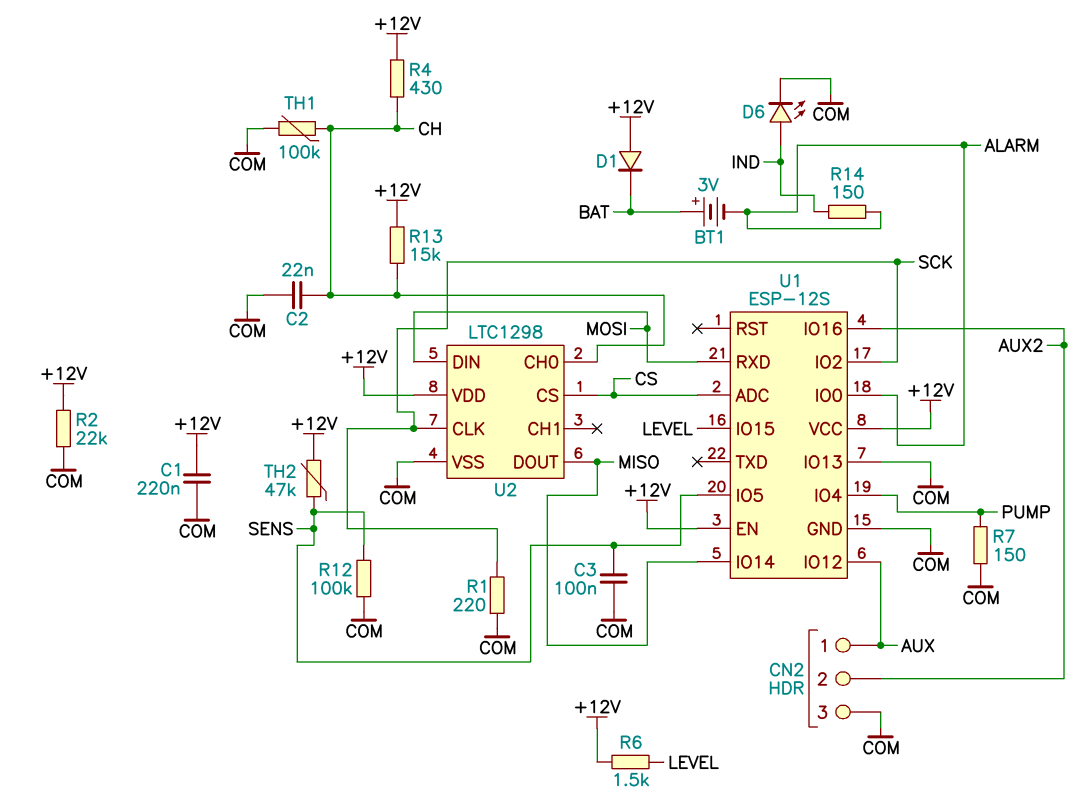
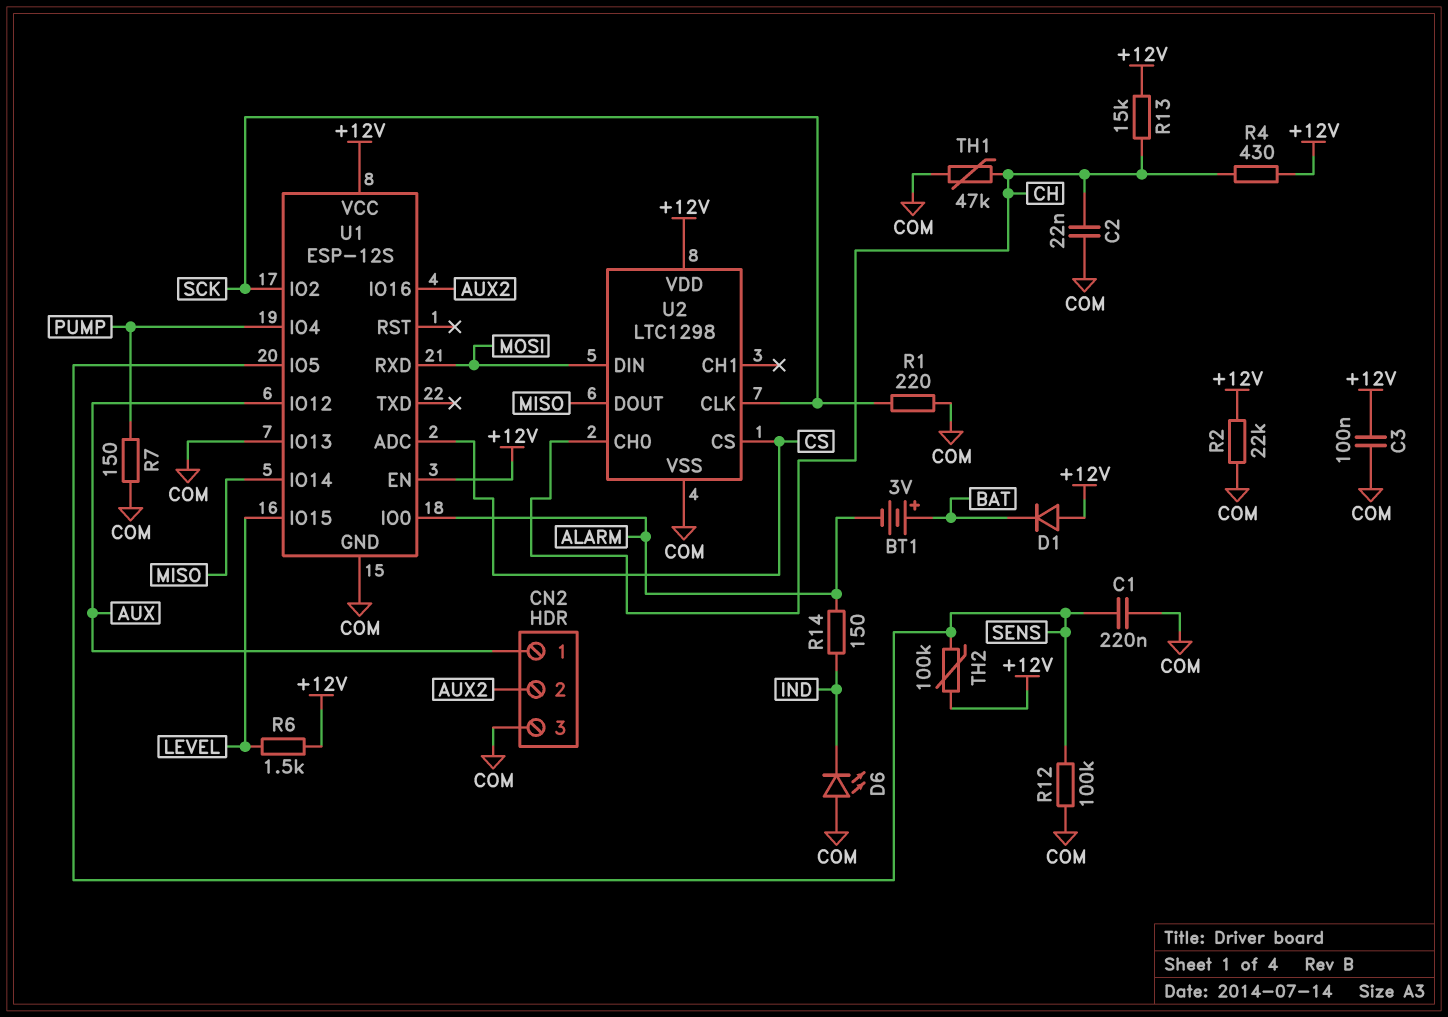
C1: 220nF (+12V, COM) -> 220nF (COM, SENS)
C3: 100nF (COM, SENS) -> 100nF (+12V, COM)
D6: LED (A IND, K COM) -> LED (A COM, K IND)
TH1: 100k (CH, COM) -> 47k (CH, COM)
TH2: 47k (+12V, SENS) -> 100k (+12V, SENS)

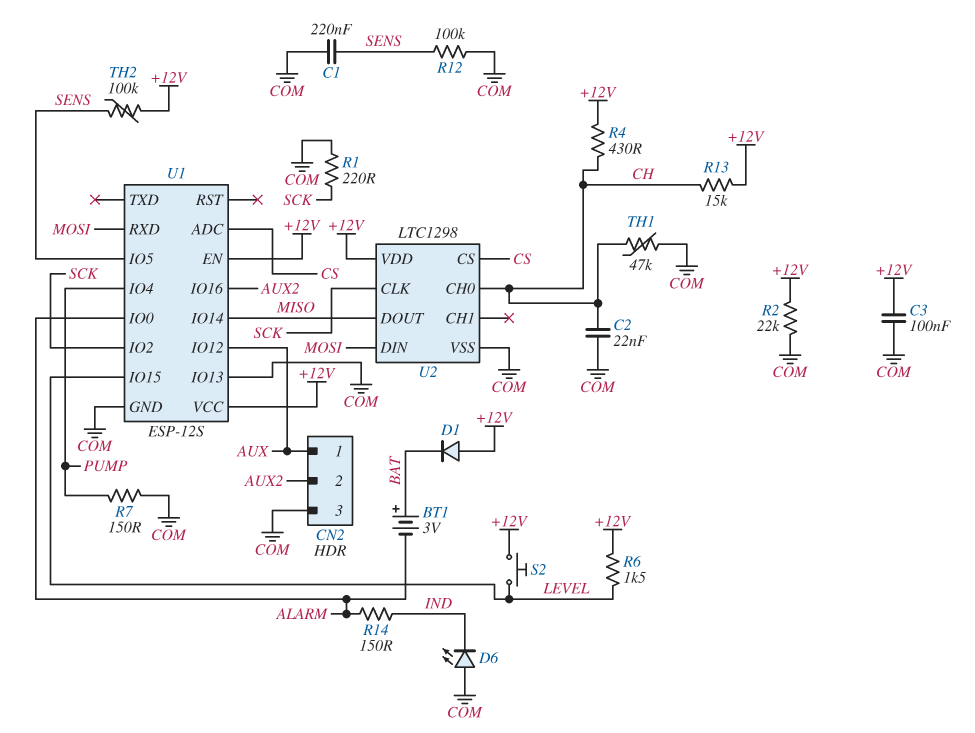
S2: none -> button (+12V, LEVEL)

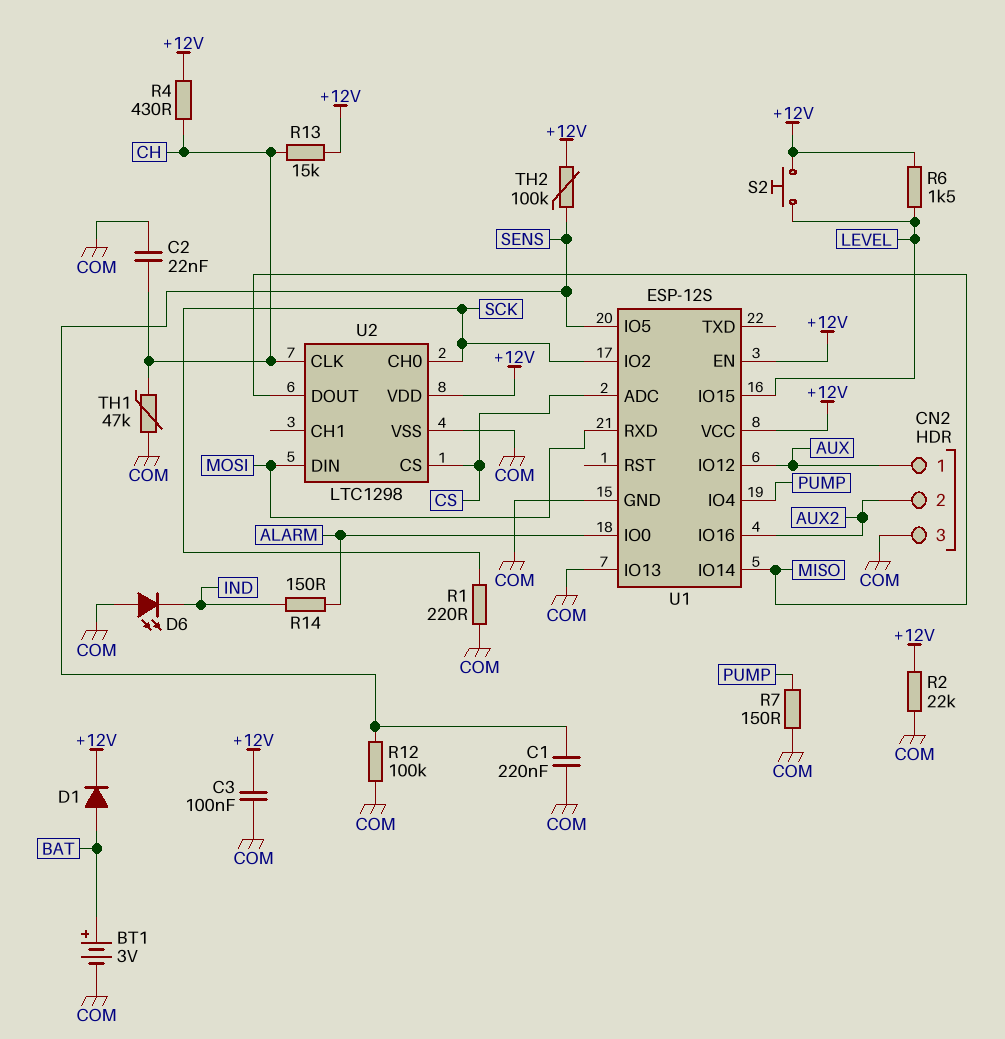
BT1: 3V (plus BAT, minus ALARM) -> 3V (plus BAT, minus COM)
D1: diode (A +12V, K BAT) -> diode (A BAT, K +12V)
U2 pin CH0: CH -> SCK
U2 pin CLK: SCK -> CH

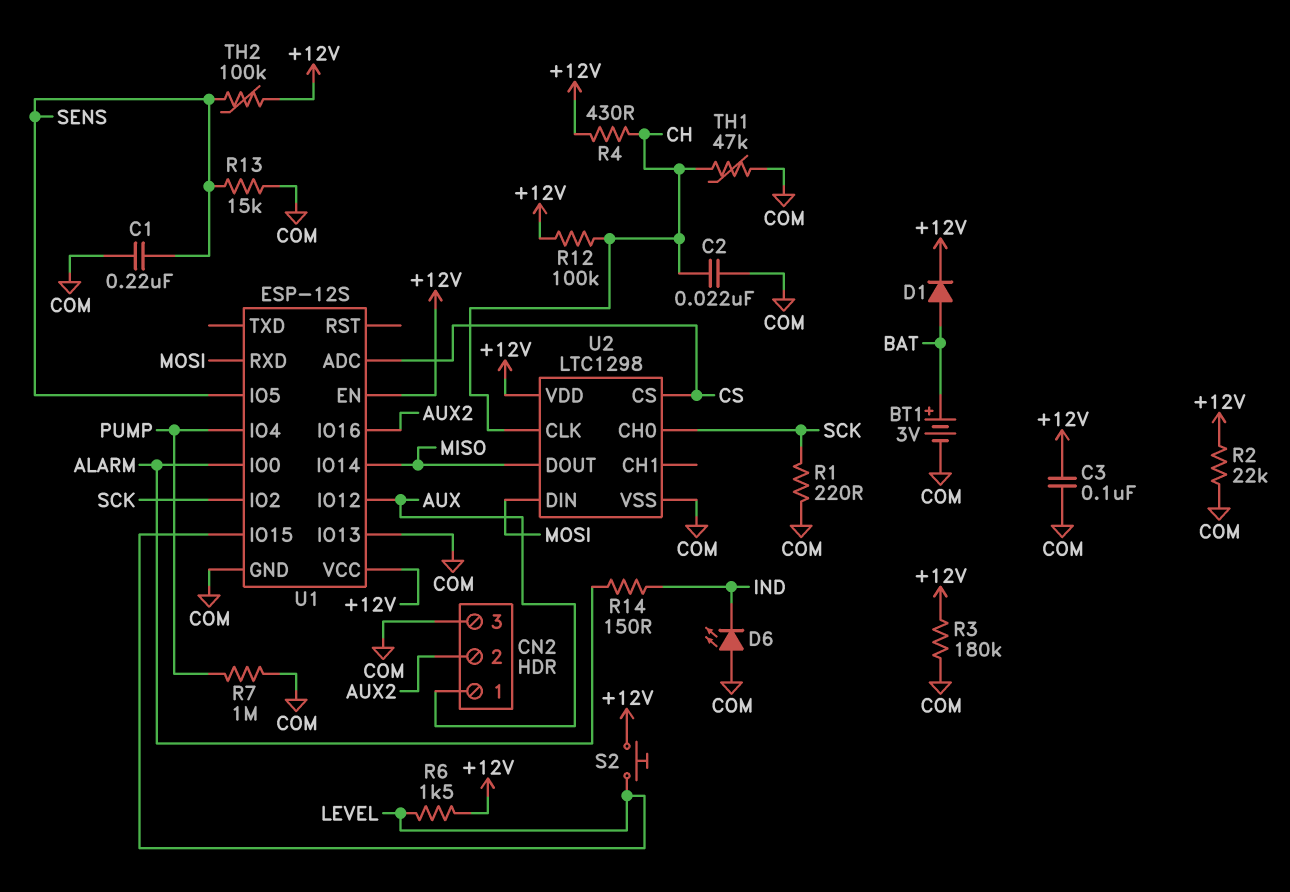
R3: none -> 180k (+12V, COM)
R7: 150 (COM, PUMP) -> 1M (COM, PUMP)
R12: 100k (COM, SENS) -> 100k (+12V, CH)
R13: 15k (+12V, CH) -> 15k (COM, SENS)

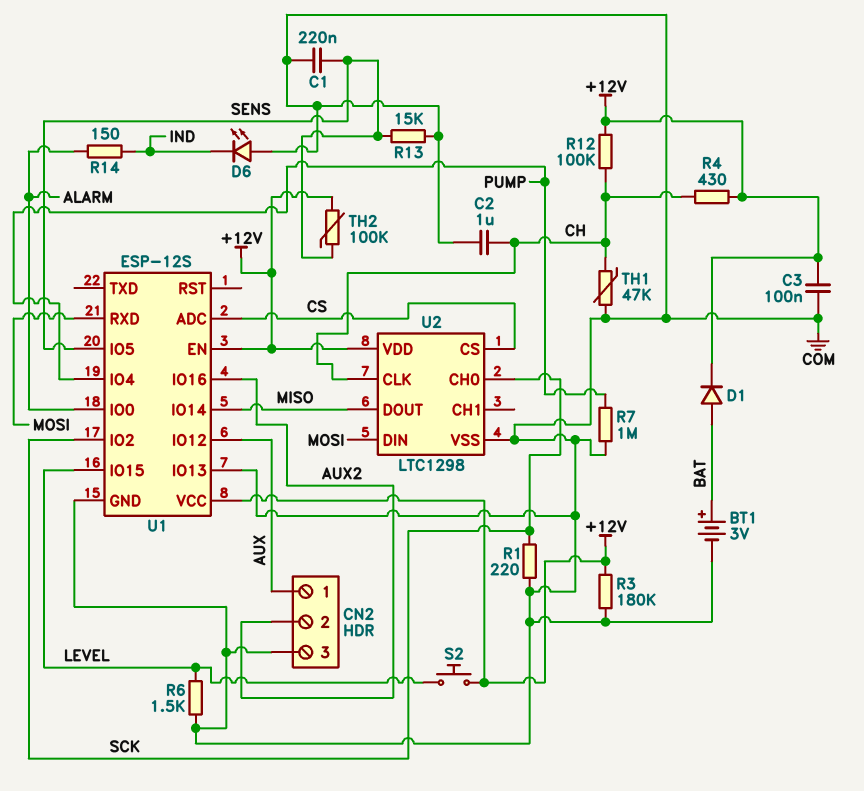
C2: 22nF (CH, COM) -> 1uF (CH, COM)
R2: 22k (+12V, COM) -> none
R6: 1.5k (+12V, LEVEL) -> 1.5k (COM, LEVEL)

